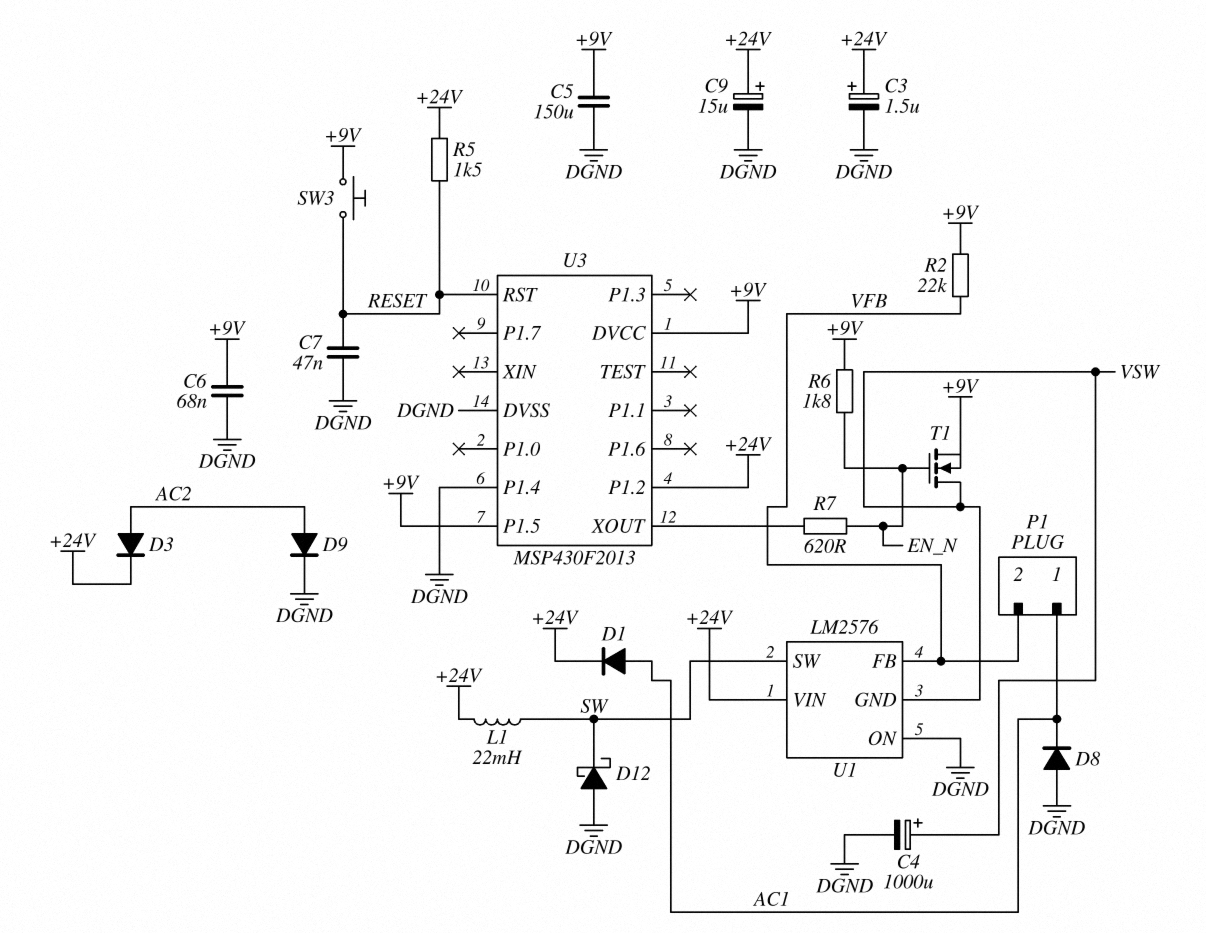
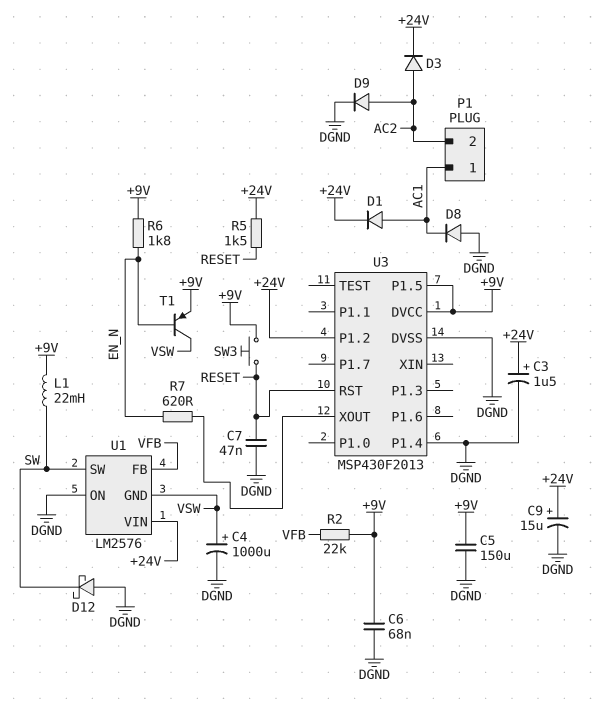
L1: 22mH (+24V, SW) -> 22mH (+9V, SW)
P1 pin 2: VFB -> AC2
T1: NMOS (G EN_N, D VSW, S +9V) -> PNP (B EN_N, C VSW, E +9V)

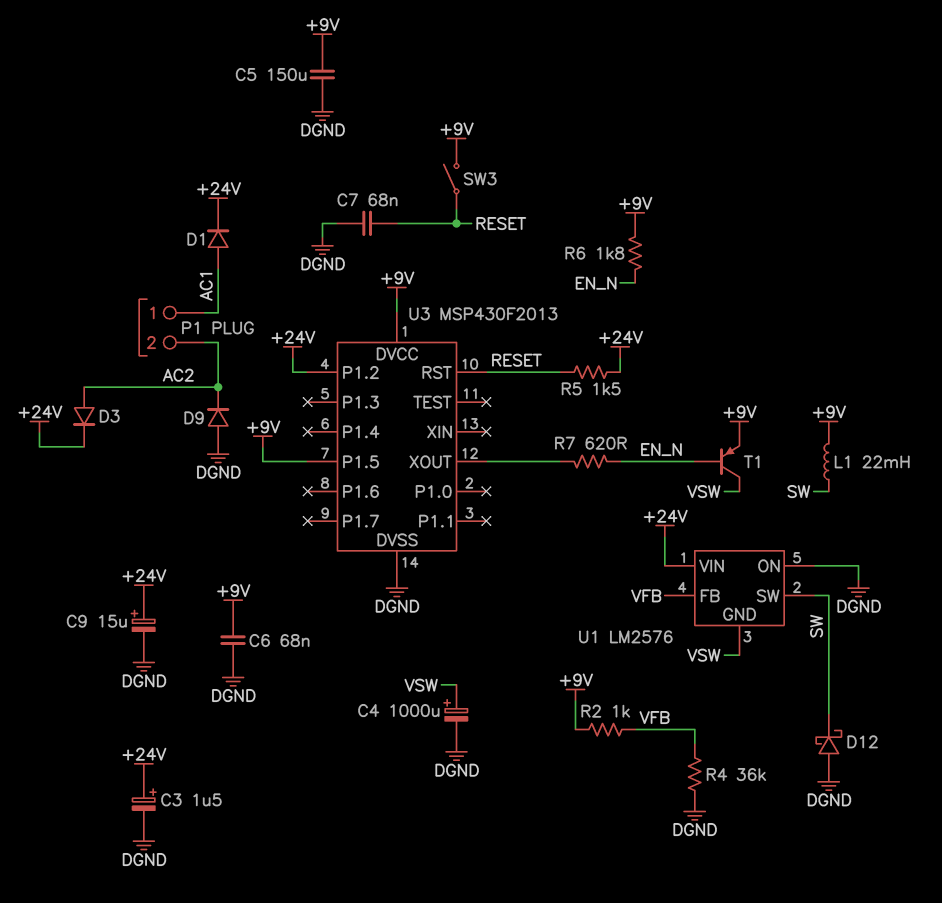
C7: 47nF (DGND, RESET) -> 68nF (DGND, RESET)
D8: diode (A DGND, K AC1) -> none
D9: diode (A AC2, K DGND) -> diode (A DGND, K AC2)
R2: 22k (+9V, VFB) -> 1k (+9V, VFB)
R4: none -> 36k (DGND, VFB)
SW3: button (+9V, RESET) -> switch (+9V, RESET)
U3 pin P1.4: DGND -> none

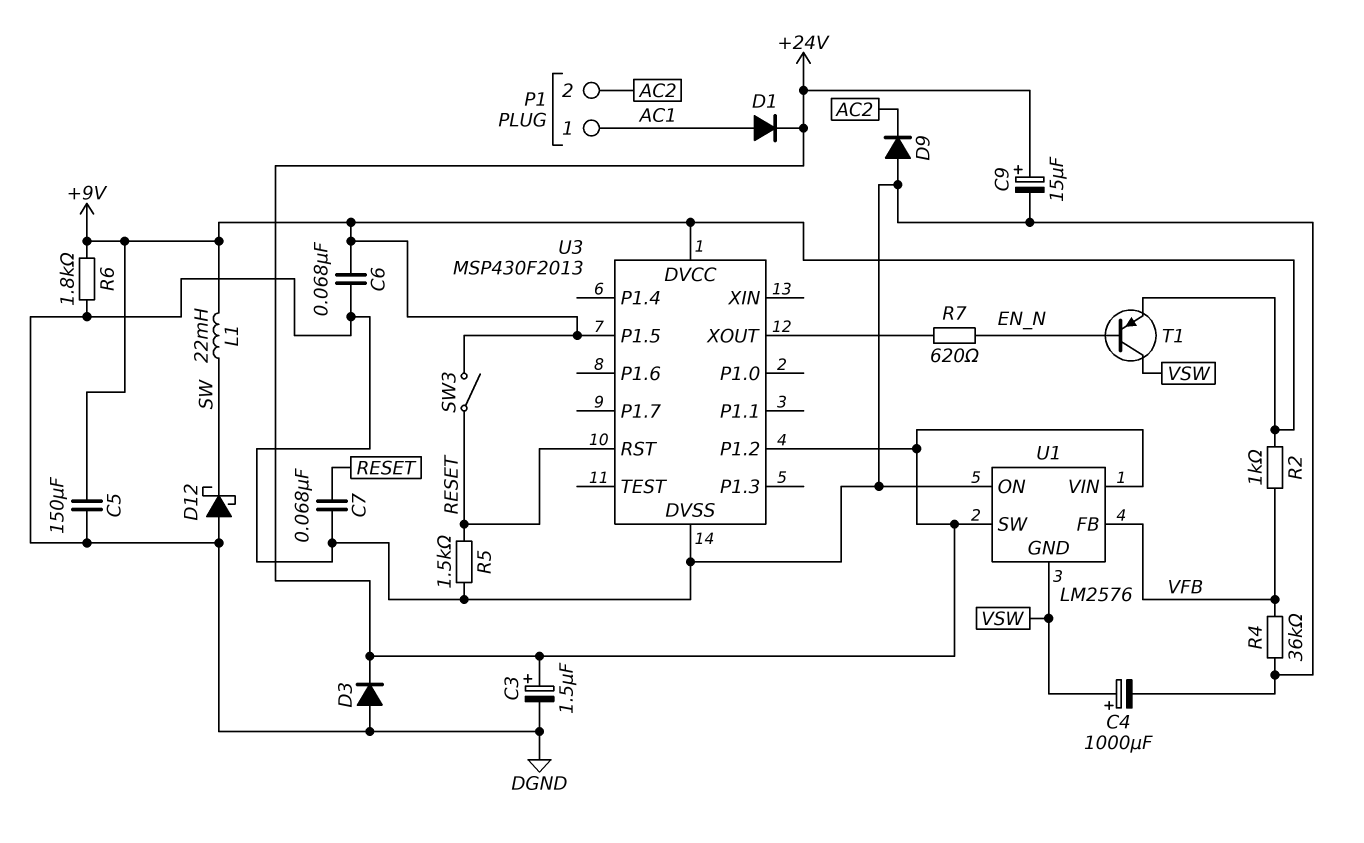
D3: diode (A AC2, K +24V) -> diode (A DGND, K +24V)
R5: 1.5k (+24V, RESET) -> 1.5k (DGND, RESET)
R6: 1.8k (+9V, EN_N) -> 1.8k (+9V, DGND)
U1 pin SW: SW -> +24V

